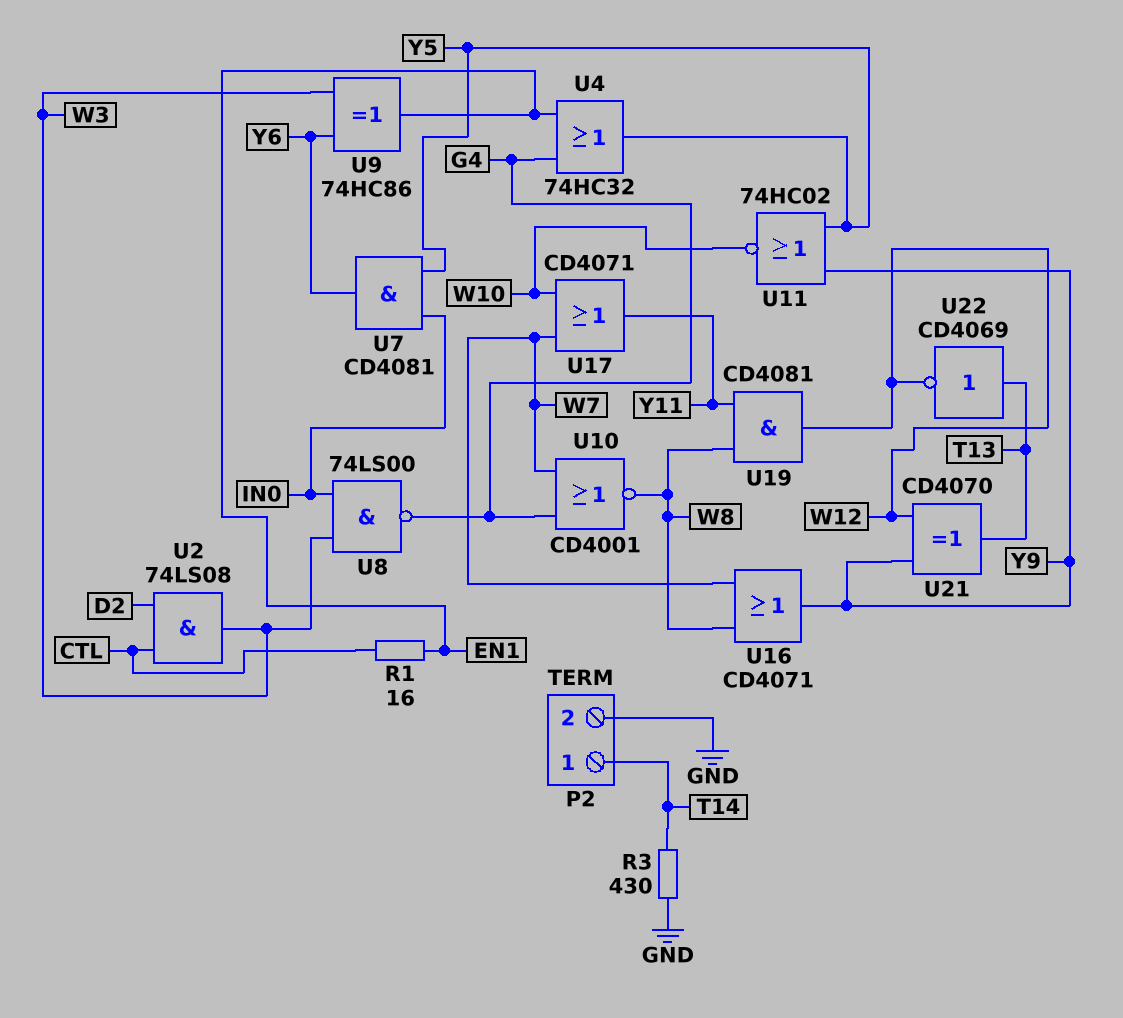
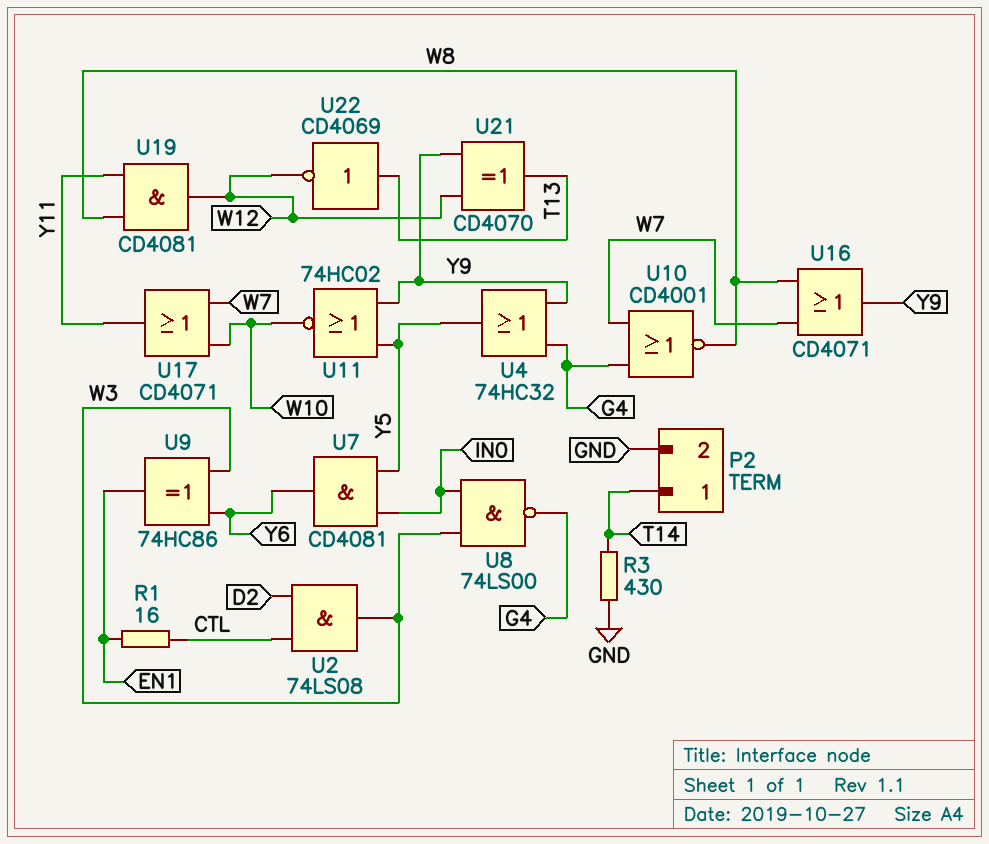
U4: OR 74HC32 (in EN1, in G4, out Y5) -> OR 74HC32 (in G4, in Y9, out Y5)

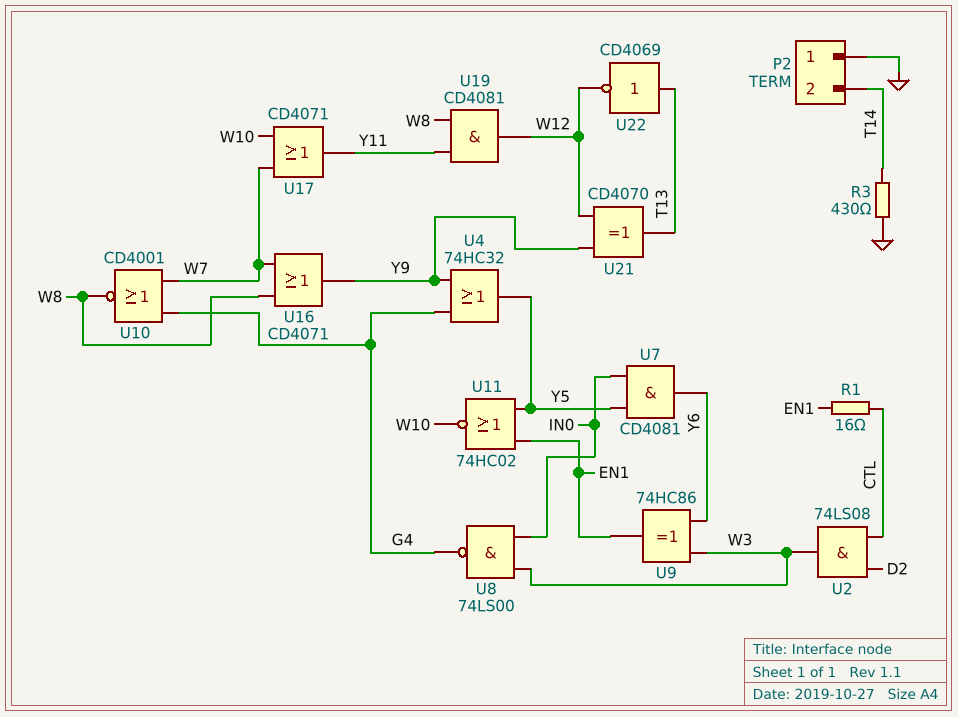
P2 pin 1: T14 -> GND
P2 pin 2: GND -> T14
U11: NOR 74HC02 (in Y5, in Y9, out W10) -> NOR 74HC02 (in EN1, in Y5, out W10)

